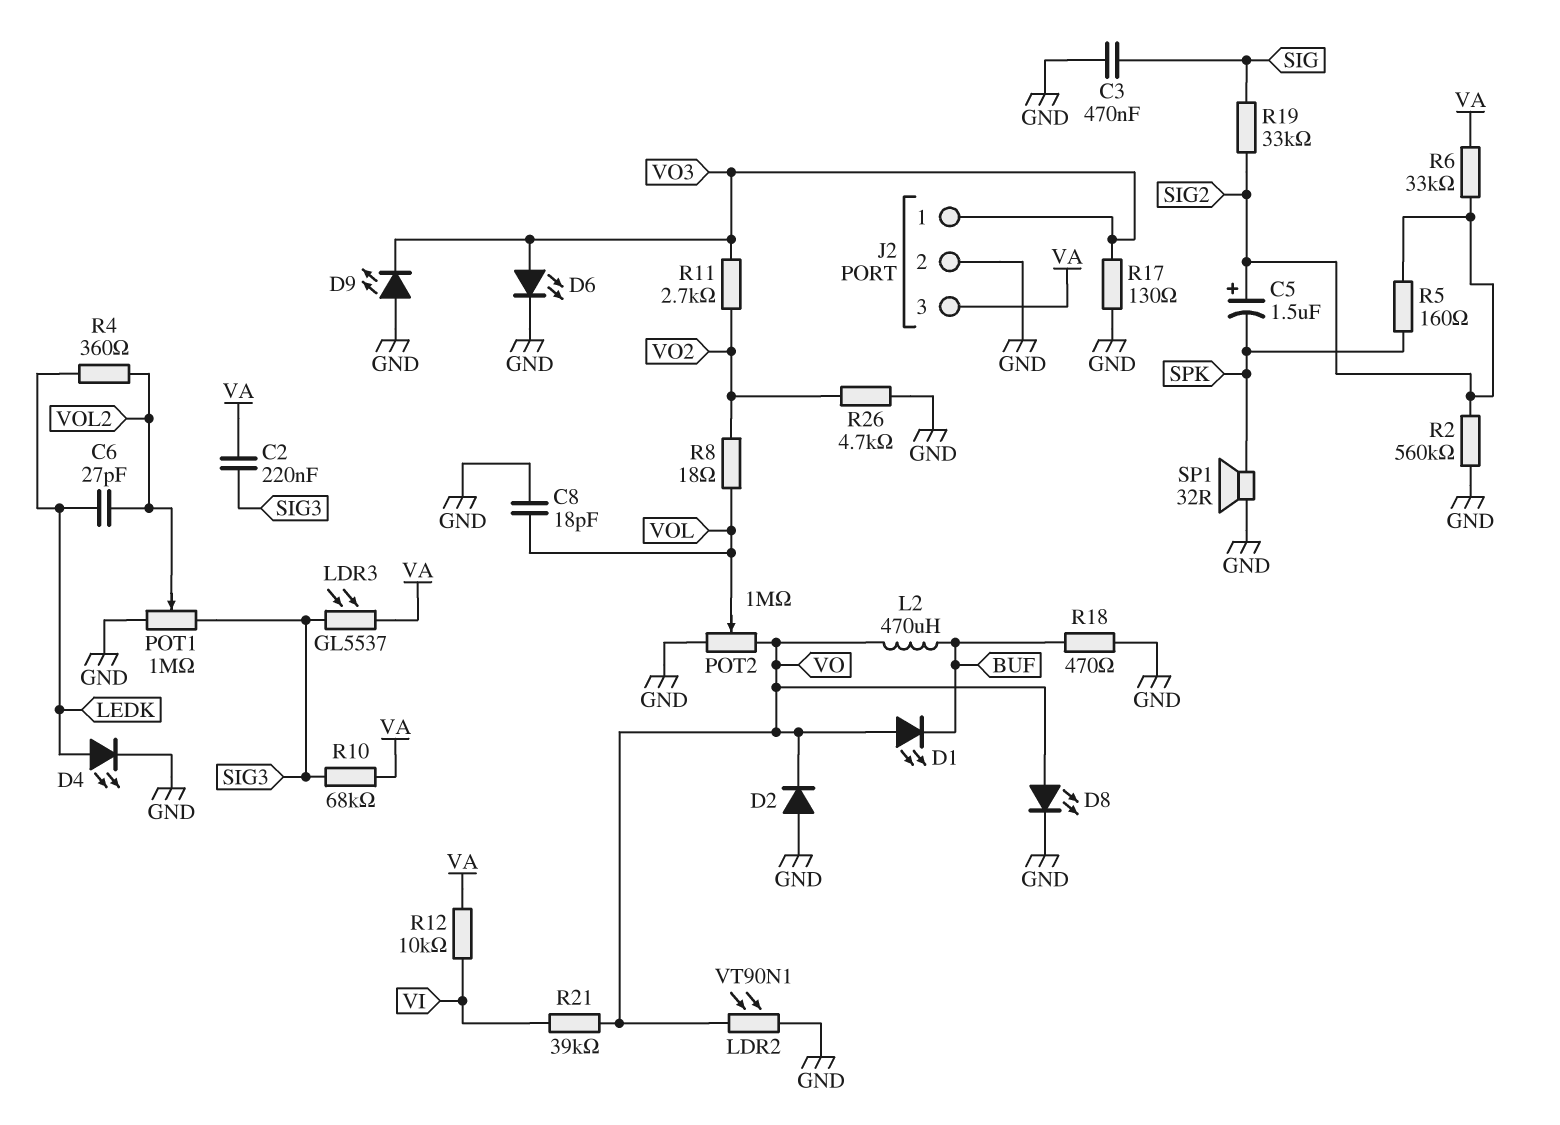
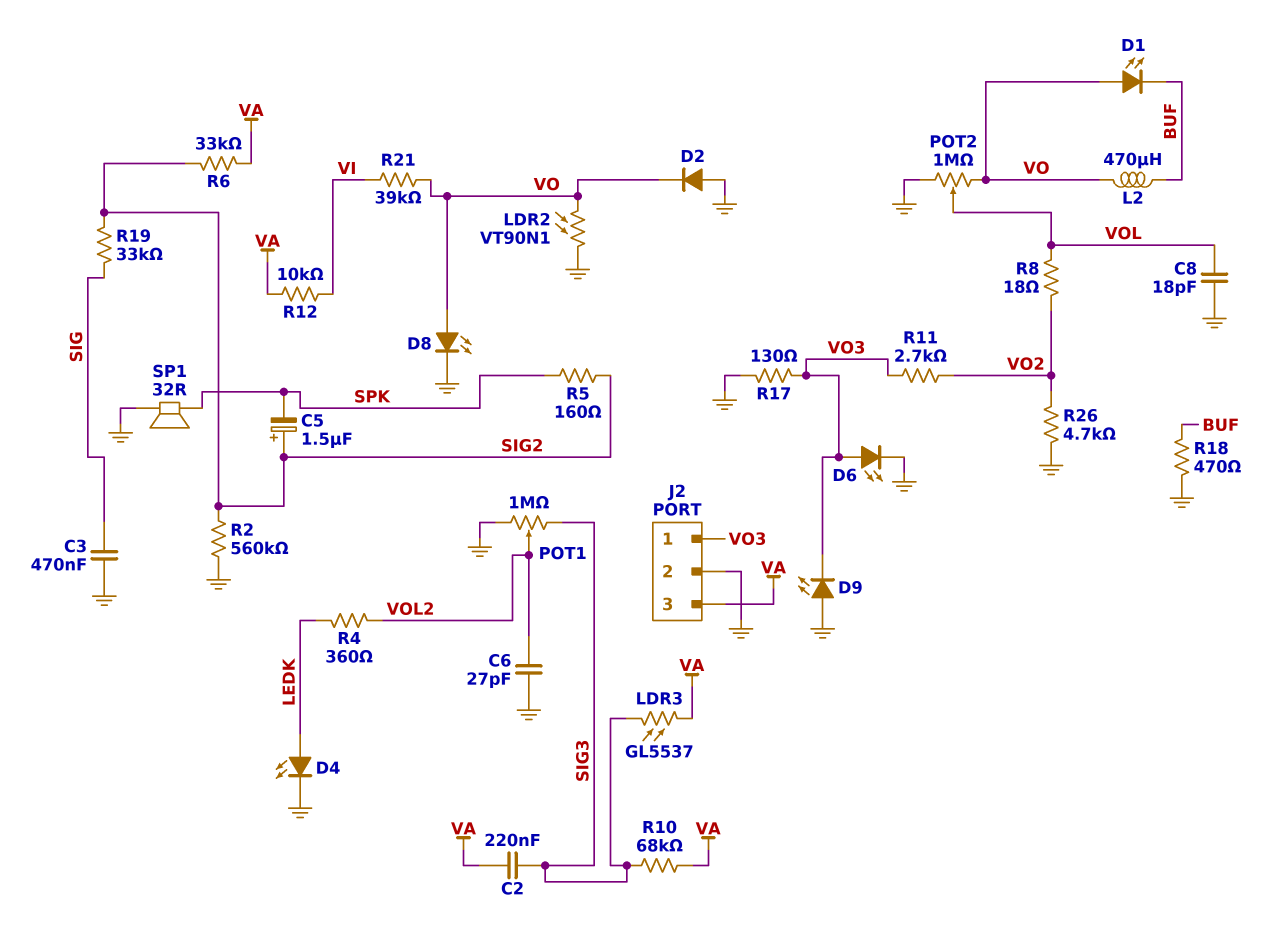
C6: 27pF (LEDK, VOL2) -> 27pF (GND, VOL2)

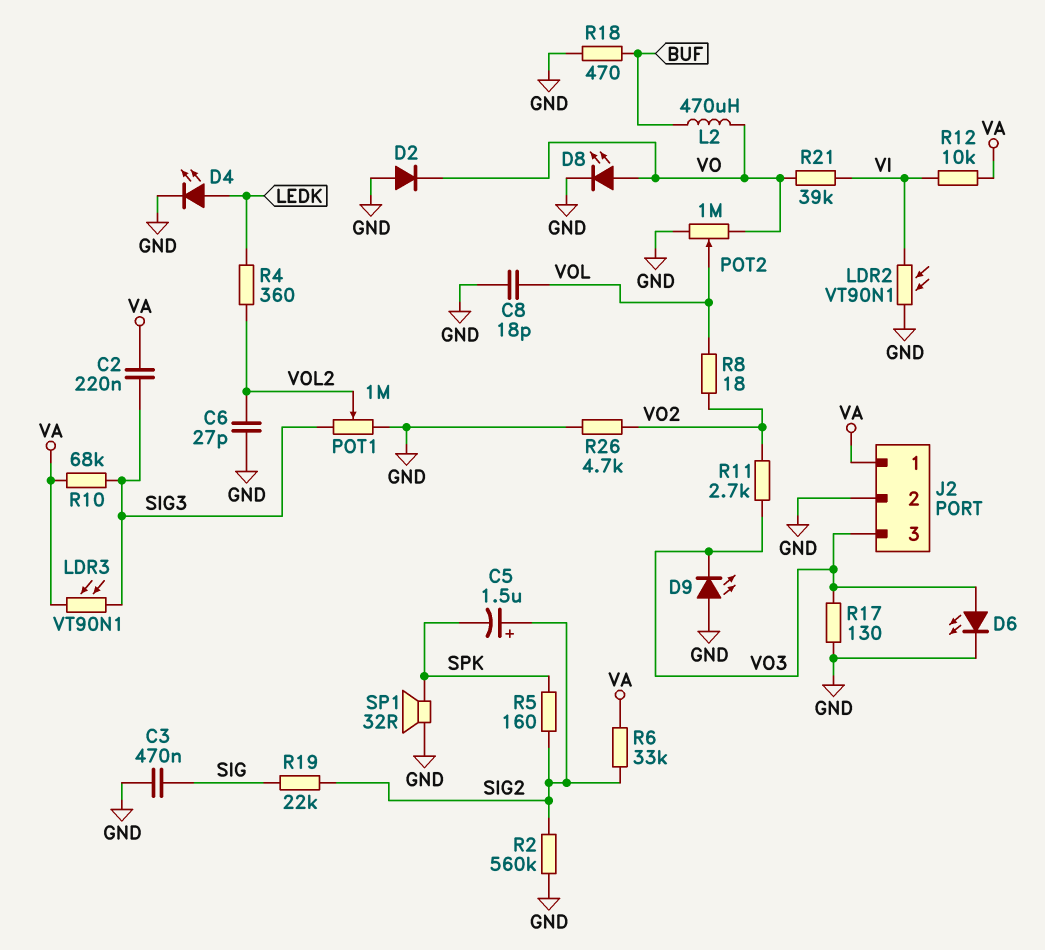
D1: LED (A VO, K BUF) -> none
J2 pin 1: VO3 -> VA
J2 pin 3: VA -> VO3
LDR2: VT90N1 (GND, VO) -> VT90N1 (GND, VI)
LDR3: GL5537 (SIG3, VA) -> VT90N1 (SIG3, VA)
R19: 33k (SIG, SIG2) -> 22k (SIG, SIG2)

